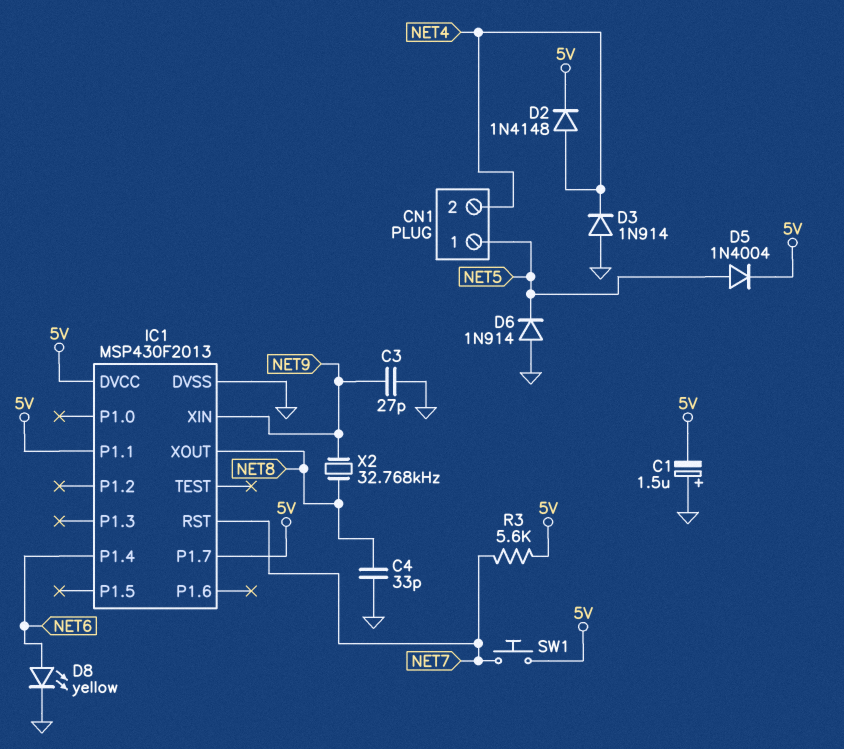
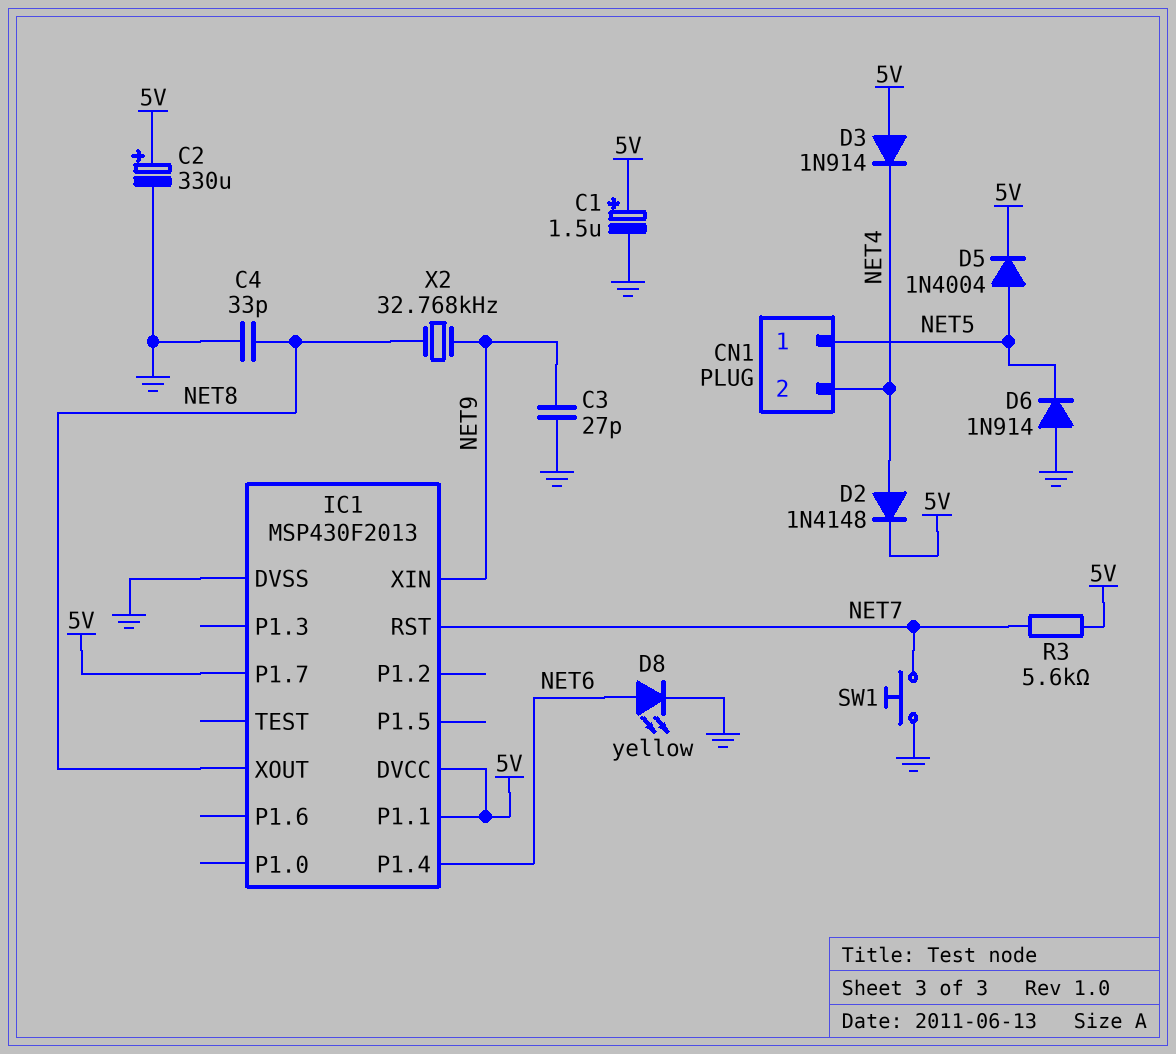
C1: 1.5uF (plus GND, minus 5V) -> 1.5uF (plus 5V, minus GND)
C2: none -> 330uF (plus 5V, minus GND)
D3: diode 1N914 (A GND, K NET4) -> diode 1N914 (A 5V, K NET4)
SW1: button (5V, NET7) -> button (GND, NET7)

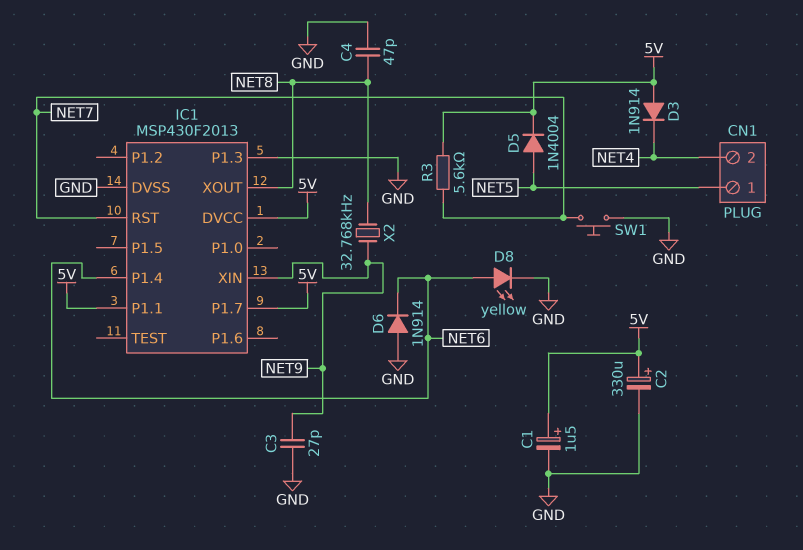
C4: 33pF (GND, NET8) -> 47pF (GND, NET8)
D2: diode 1N4148 (A NET4, K 5V) -> none
D6: diode 1N914 (A GND, K NET5) -> diode 1N914 (A GND, K NET6)
IC1 pin P1.3: none -> GND

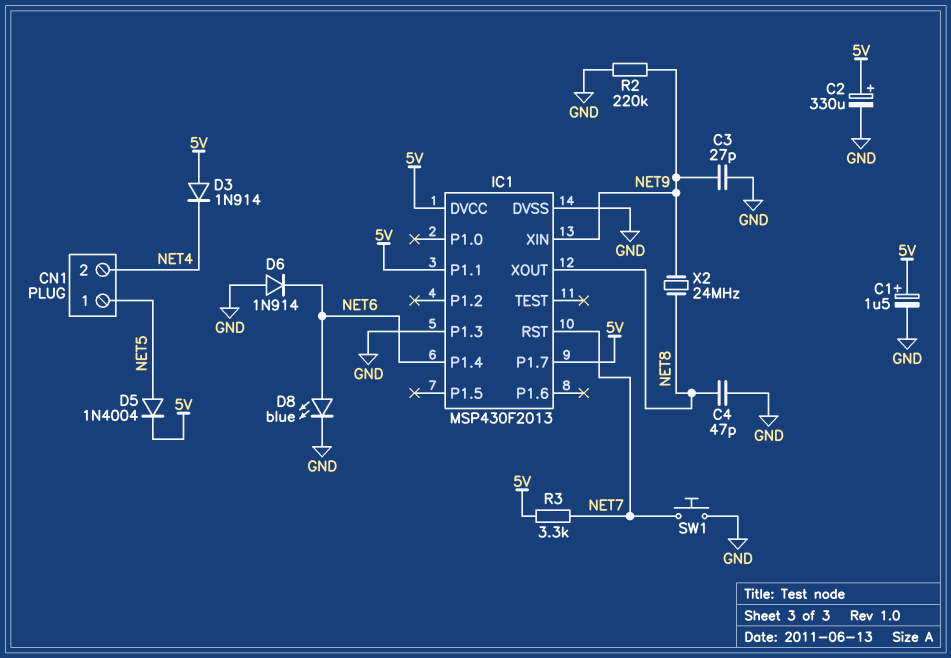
D8: LED yellow (A NET6, K GND) -> LED blue (A NET6, K GND)
R2: none -> 220k (GND, NET9)
R3: 5.6k (5V, NET7) -> 3.3k (5V, NET7)
X2: 32.768kHz (NET8, NET9) -> 24MHz (NET8, NET9)

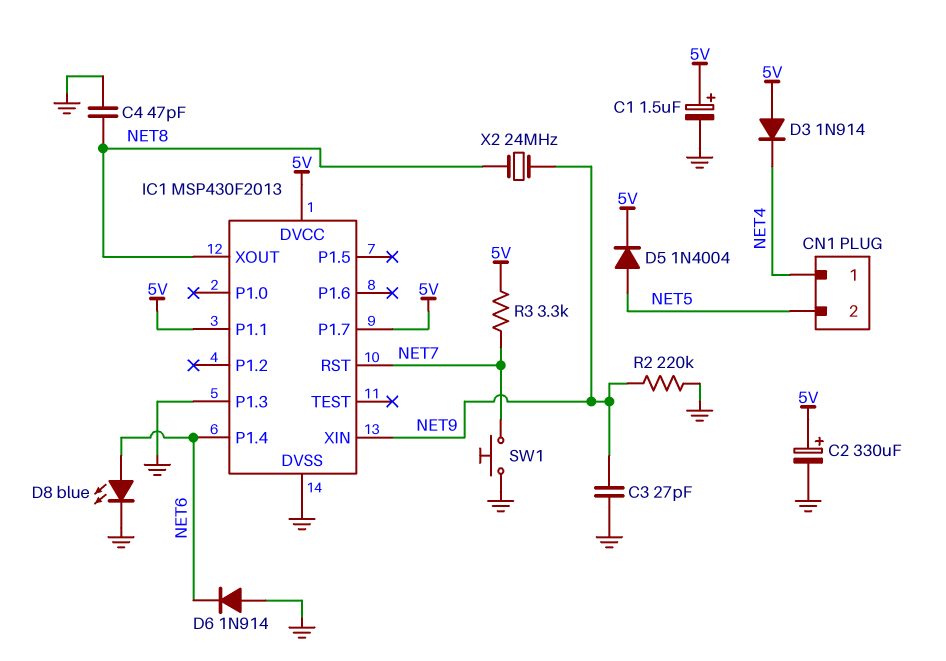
CN1 pin 1: NET5 -> NET4
CN1 pin 2: NET4 -> NET5

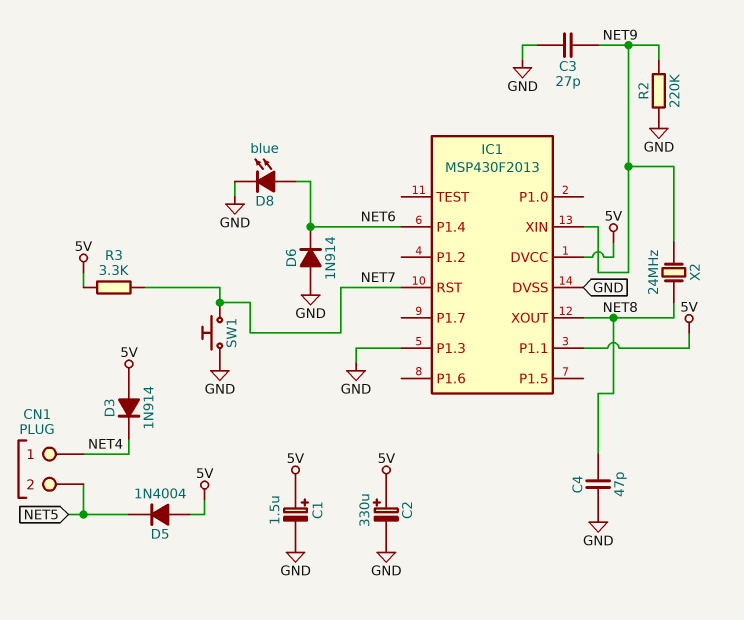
D5: diode 1N4004 (A NET5, K 5V) -> diode 1N4004 (A 5V, K NET5)
IC1 pin P1.7: 5V -> none

